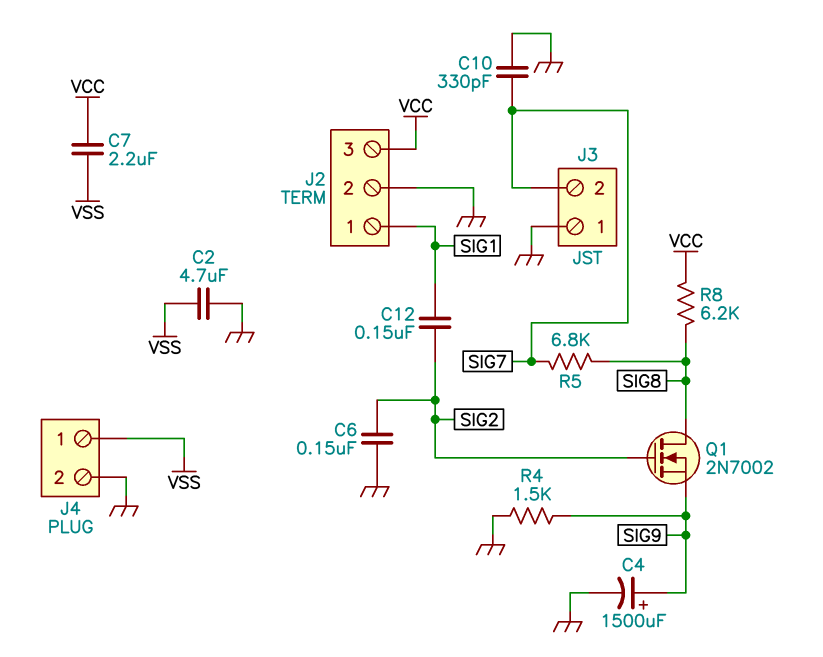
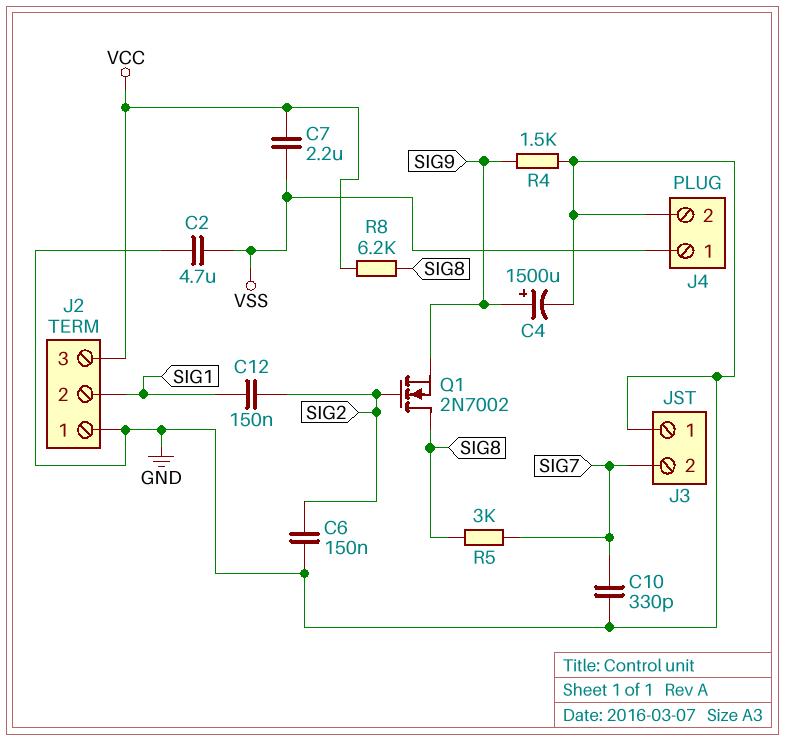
J2 pin 1: SIG1 -> GND
J2 pin 2: GND -> SIG1
R5: 6.8k (SIG7, SIG8) -> 3k (SIG7, SIG8)

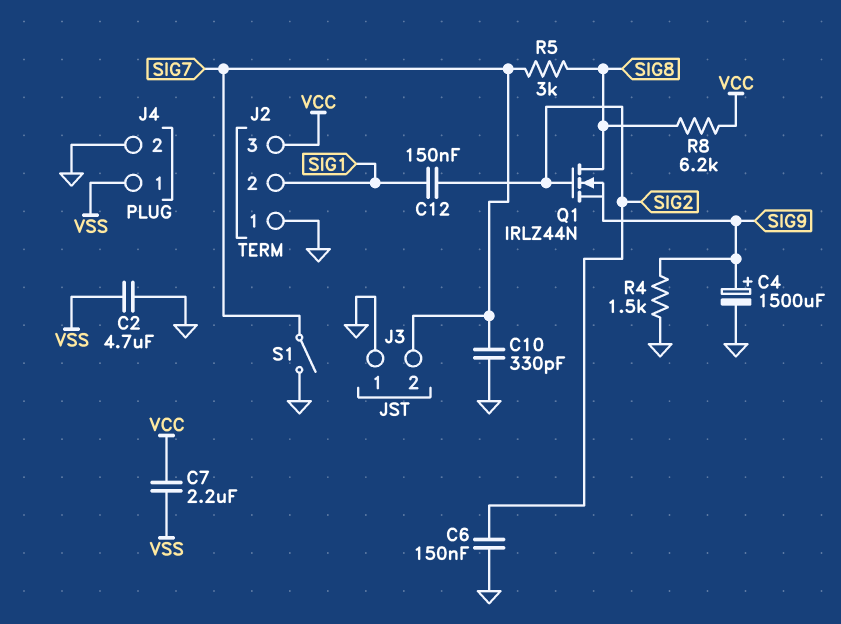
Q1: NMOS 2N7002 (G SIG2, D SIG8, S SIG9) -> NMOS IRLZ44N (G SIG2, D SIG8, S SIG9)
S1: none -> switch (GND, SIG7)

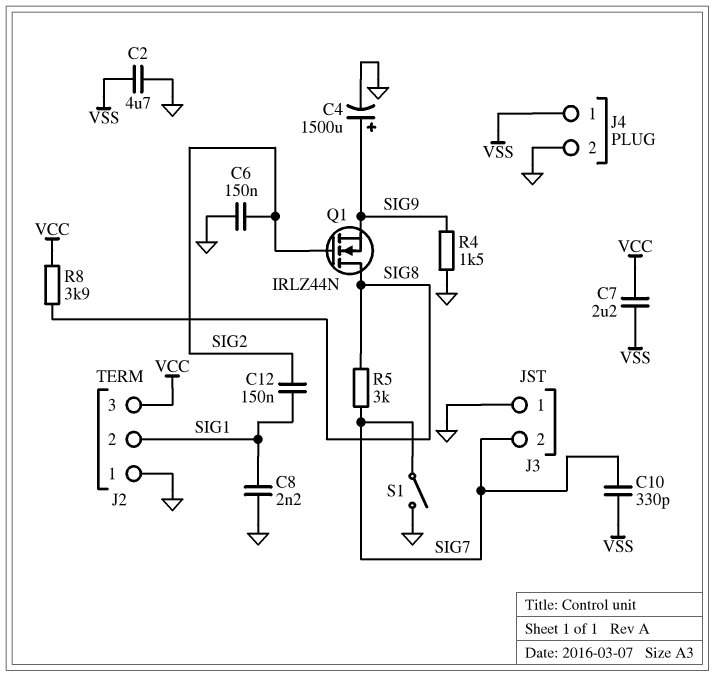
C8: none -> 2.2nF (GND, SIG1)
C10: 330pF (GND, SIG7) -> 330pF (SIG7, VSS)
R8: 6.2k (SIG8, VCC) -> 3.9k (SIG8, VCC)

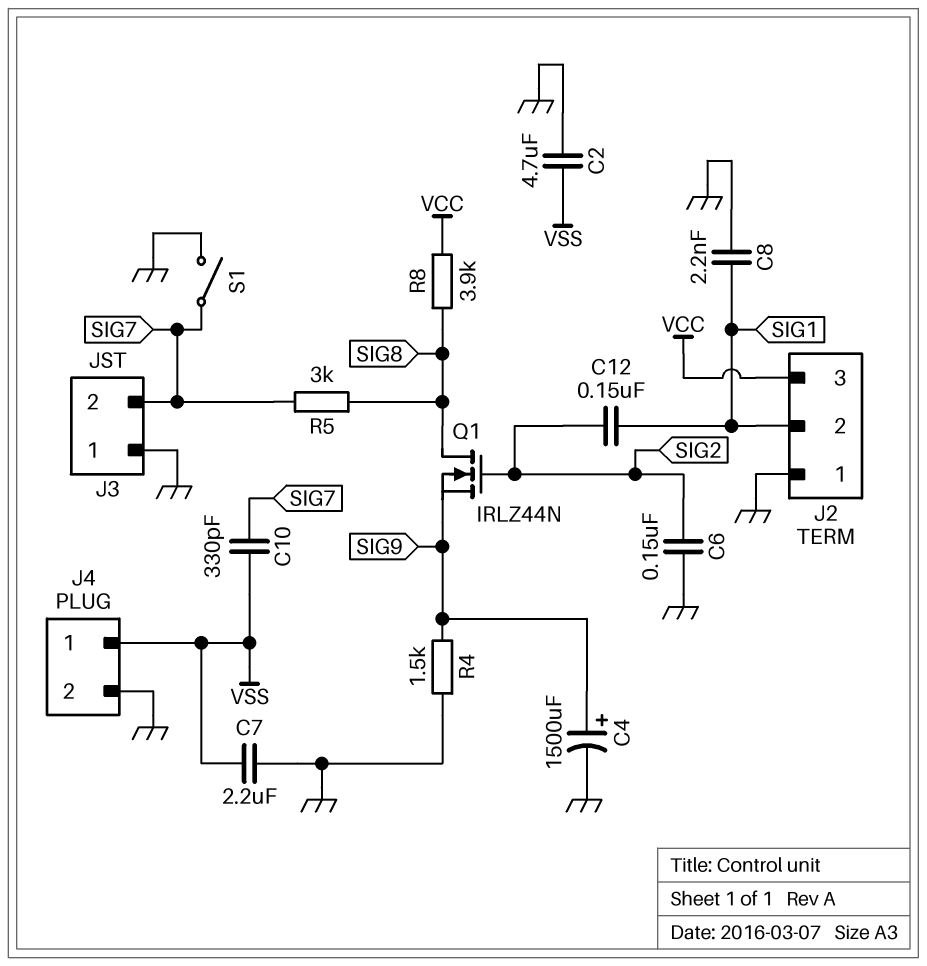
C7: 2.2uF (VCC, VSS) -> 2.2uF (GND, VSS)

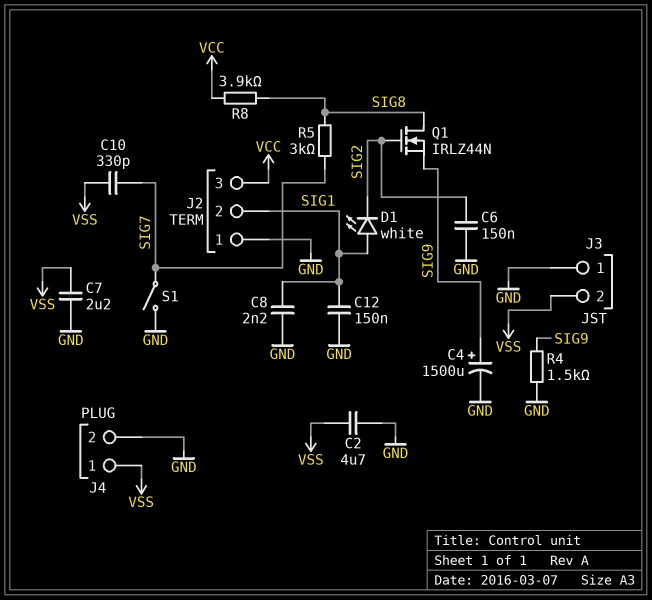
C12: 150nF (SIG1, SIG2) -> 150nF (GND, SIG1)
D1: none -> LED white (A SIG1, K SIG2)
J3 pin 2: SIG7 -> VSS

